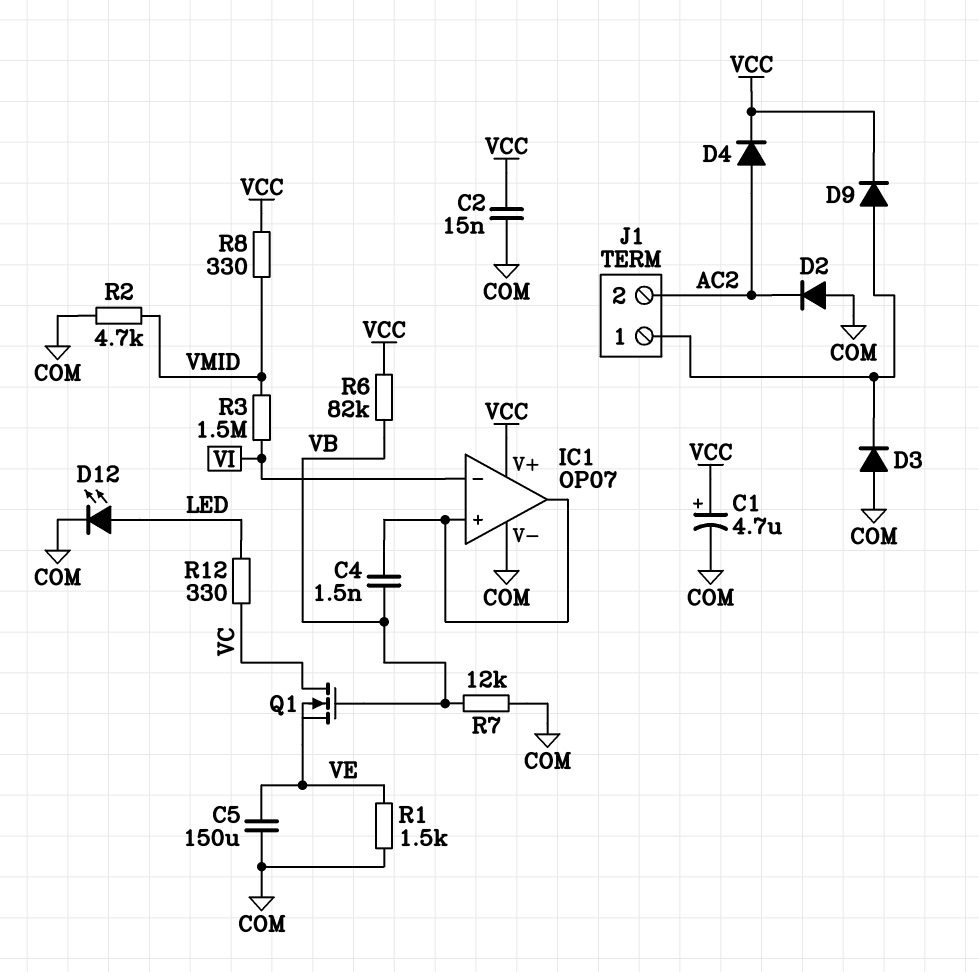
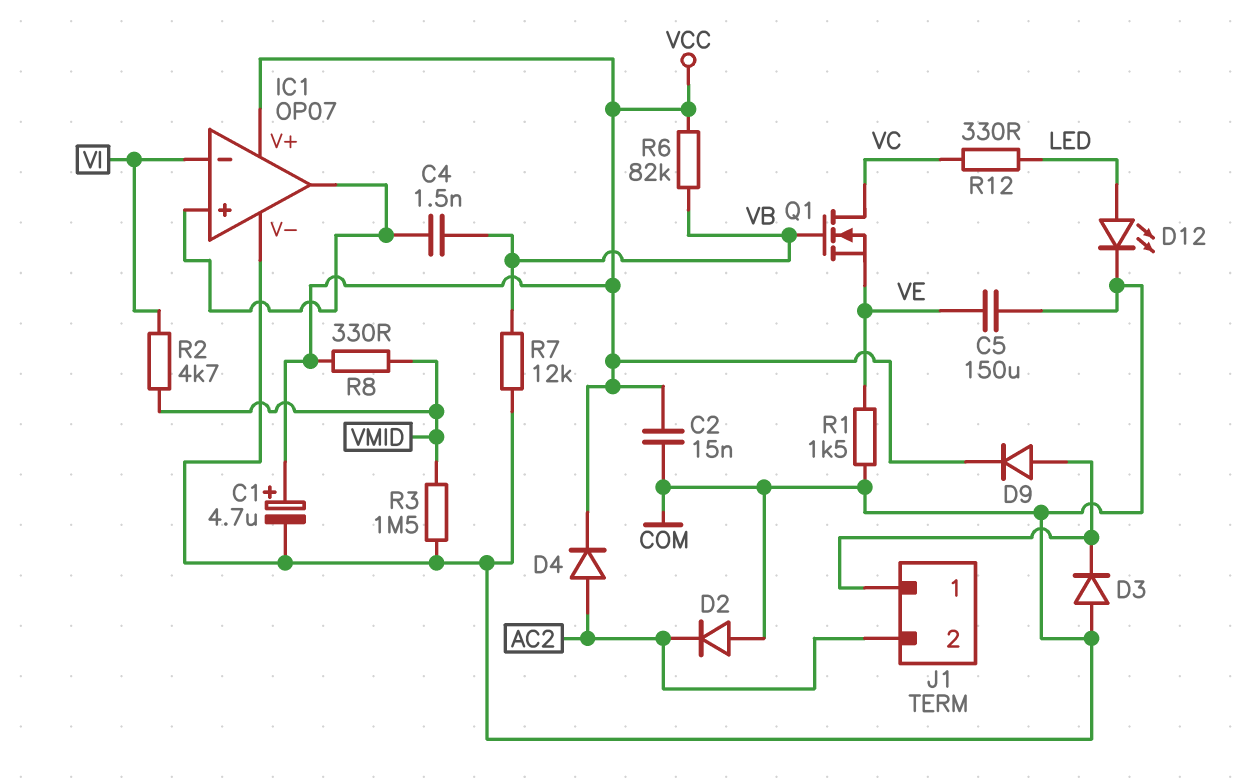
R2: 4.7k (COM, VMID) -> 4.7k (VI, VMID)
R3: 1.5M (VI, VMID) -> 1.5M (COM, VMID)

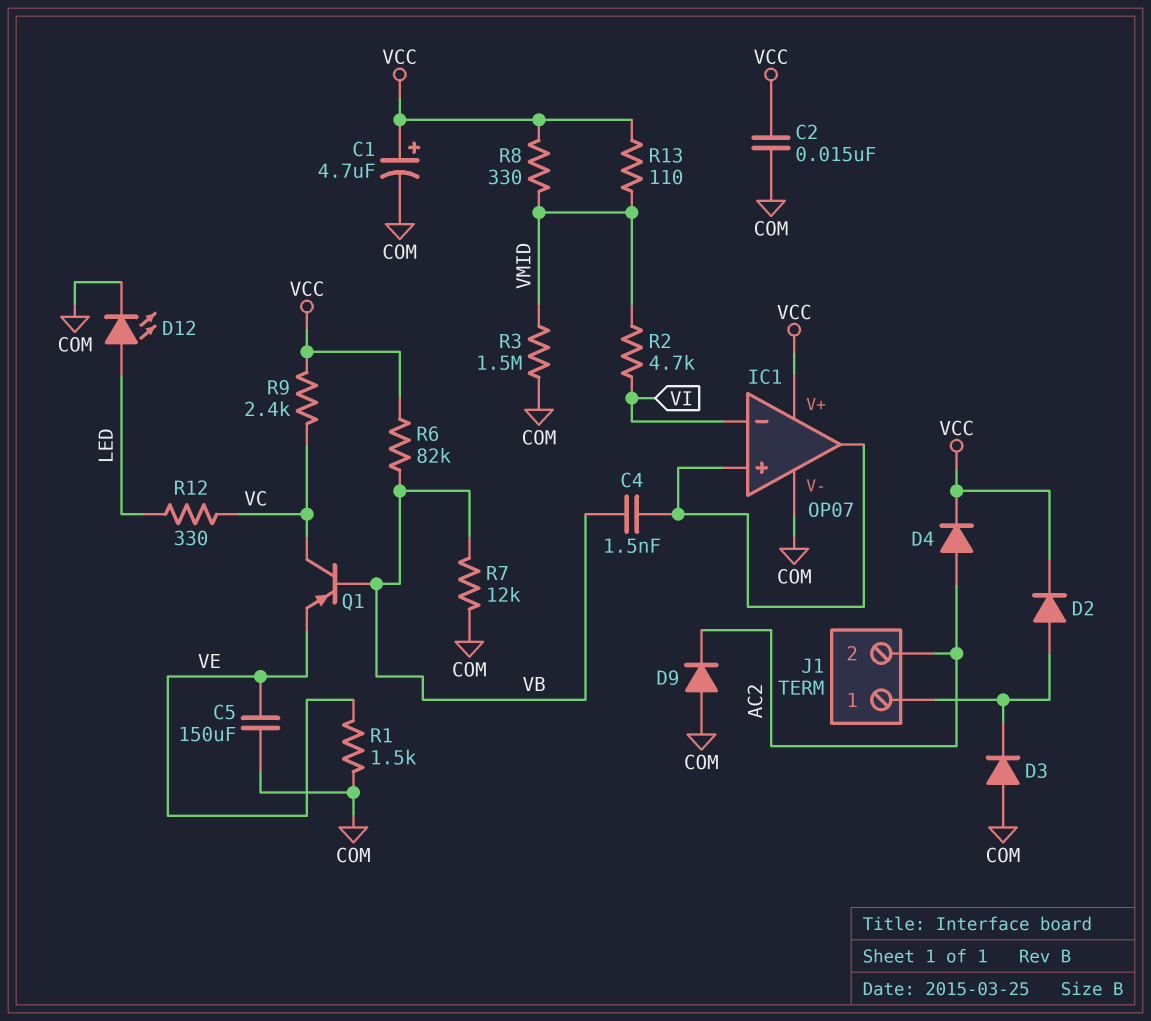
D2: diode (A COM, K AC2) -> diode (A J1/1, K VCC)
D9: diode (A J1/1, K VCC) -> diode (A COM, K AC2)
Q1: NMOS (G VB, D VC, S VE) -> PNP (B VB, C VC, E VE)
R9: none -> 2.4k (VC, VCC)
R13: none -> 110 (VCC, VMID)

